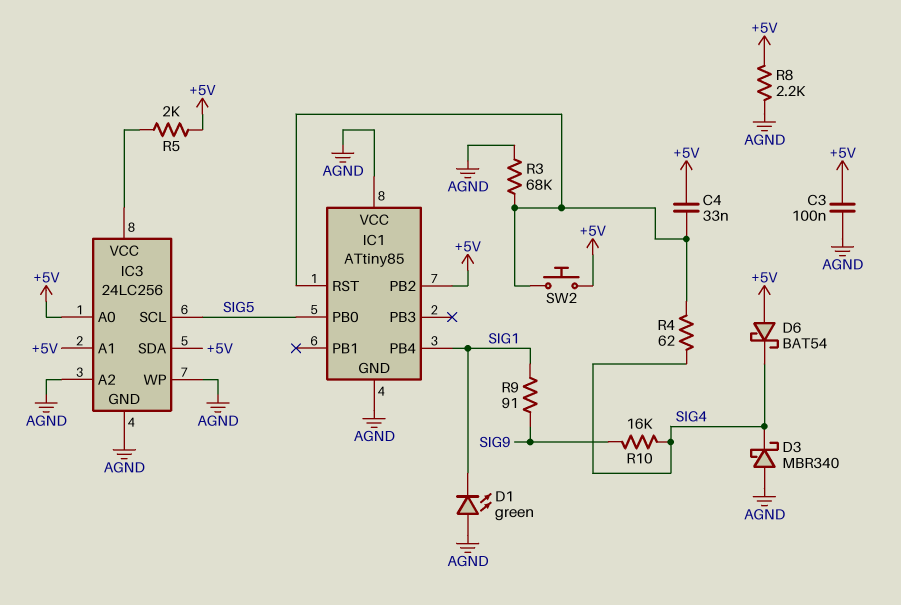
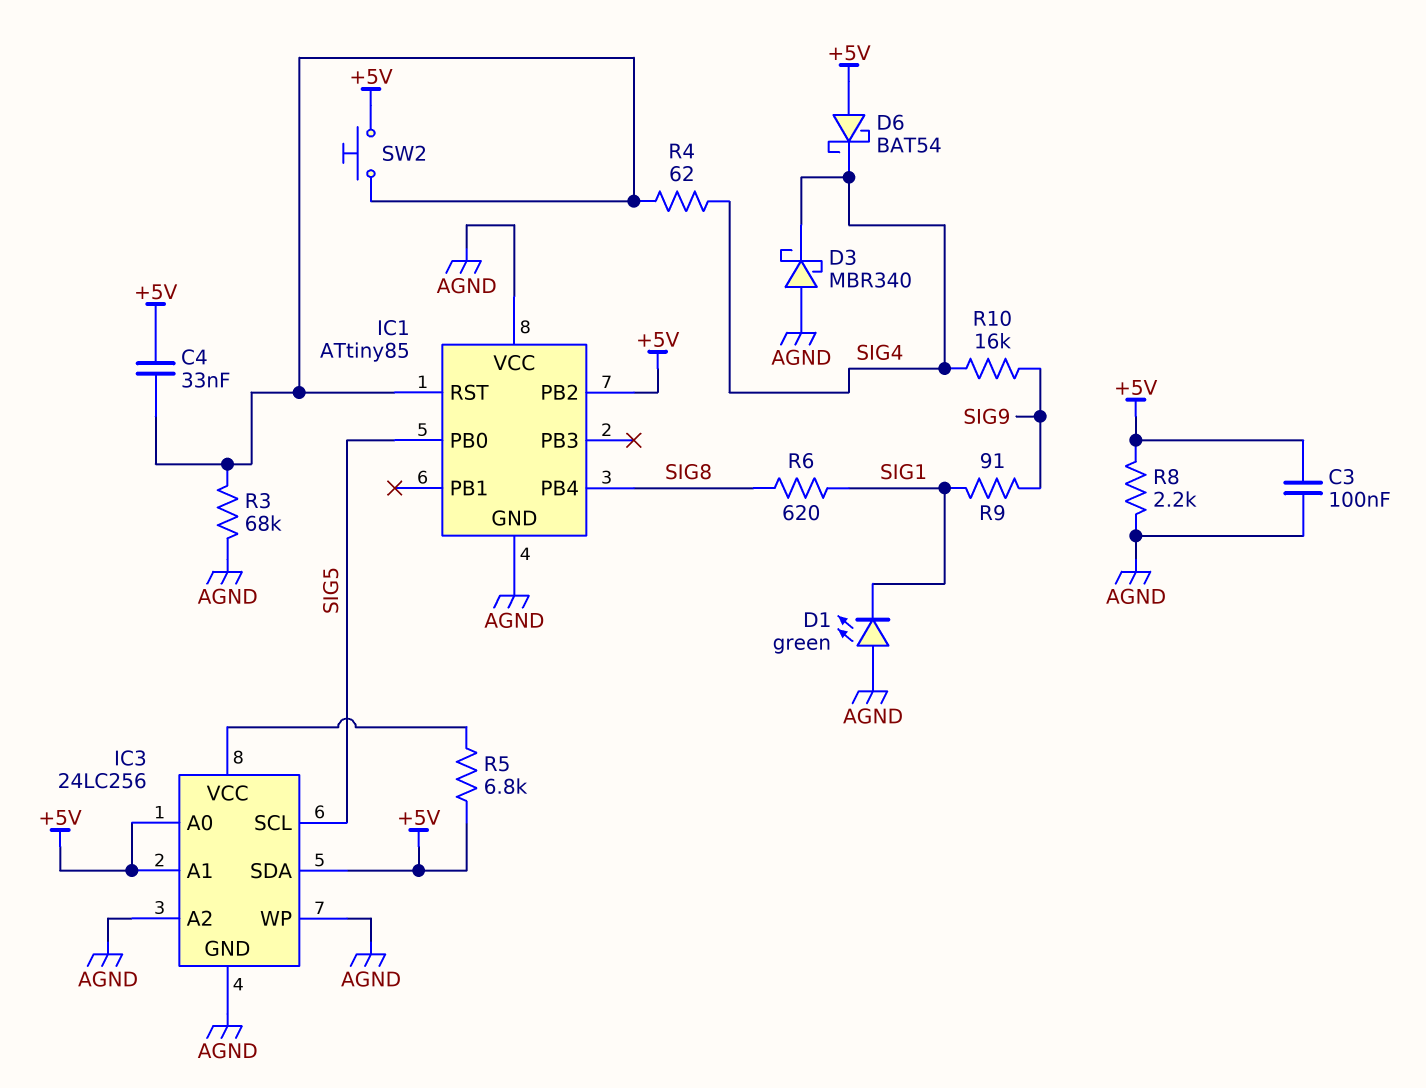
IC1 pin PB4: SIG1 -> SIG8
R5: 2k (+5V, IC3/VCC) -> 6.8k (+5V, IC3/VCC)
R6: none -> 620 (SIG1, SIG8)

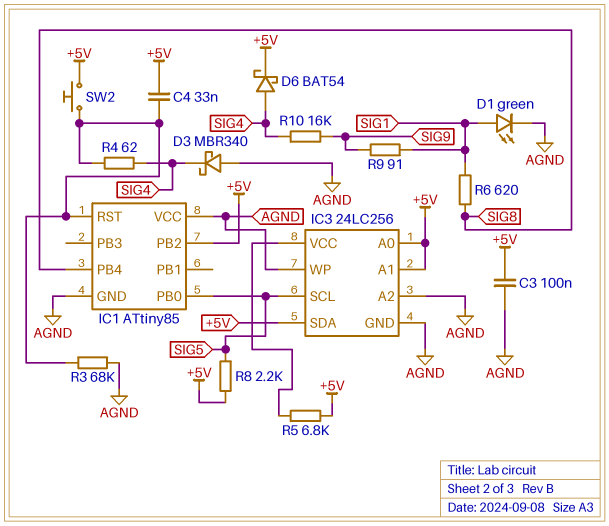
D1: LED green (A AGND, K SIG1) -> LED green (A SIG1, K AGND)
D6: schottky BAT54 (A +5V, K SIG4) -> schottky BAT54 (A SIG4, K +5V)
R8: 2.2k (+5V, AGND) -> 2.2k (+5V, SIG5)

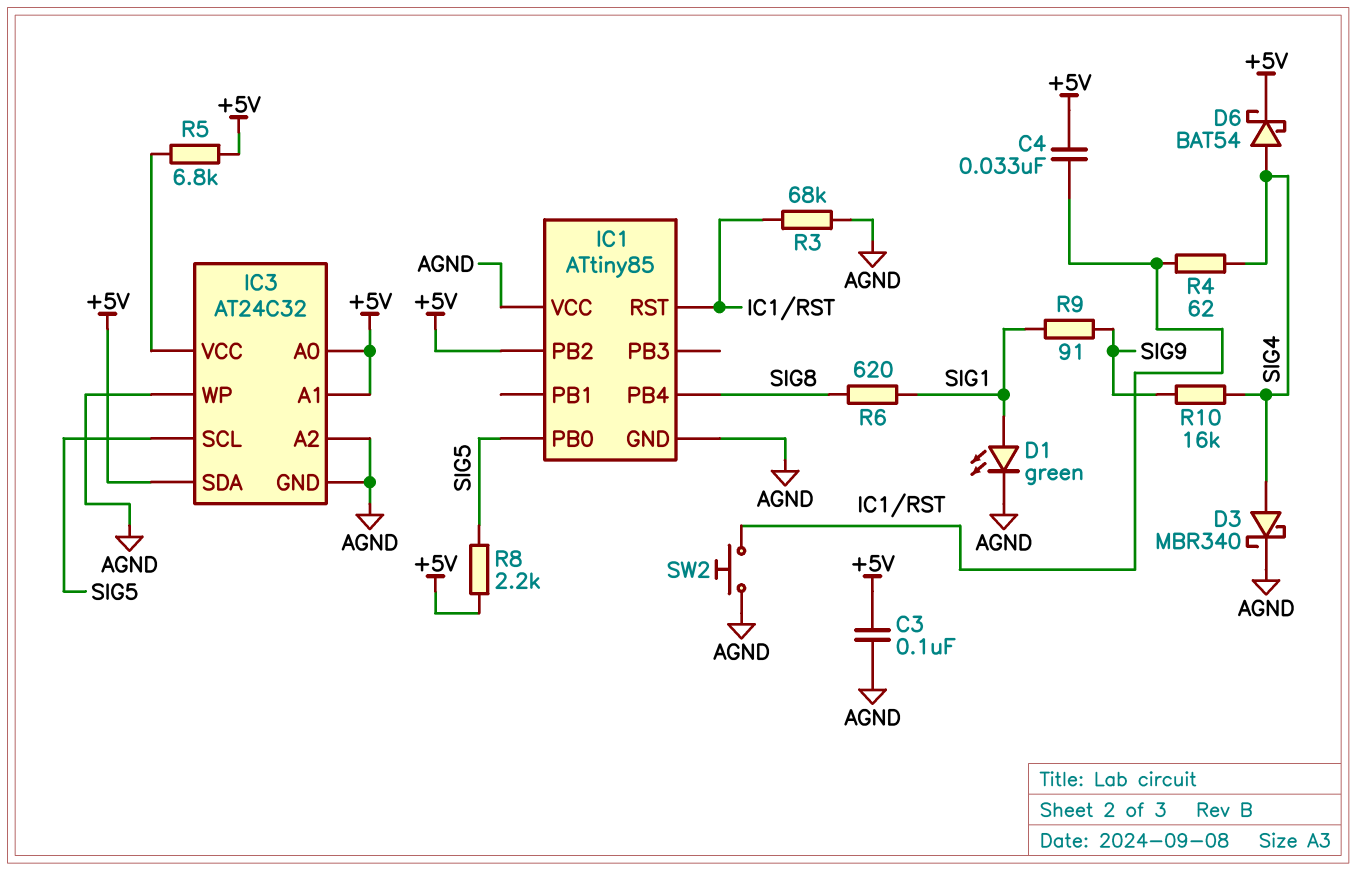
D3: schottky MBR340 (A AGND, K SIG4) -> schottky MBR340 (A SIG4, K AGND)
IC3: 24LC256 -> AT24C32
SW2: button (+5V, IC1/RST) -> button (AGND, IC1/RST)

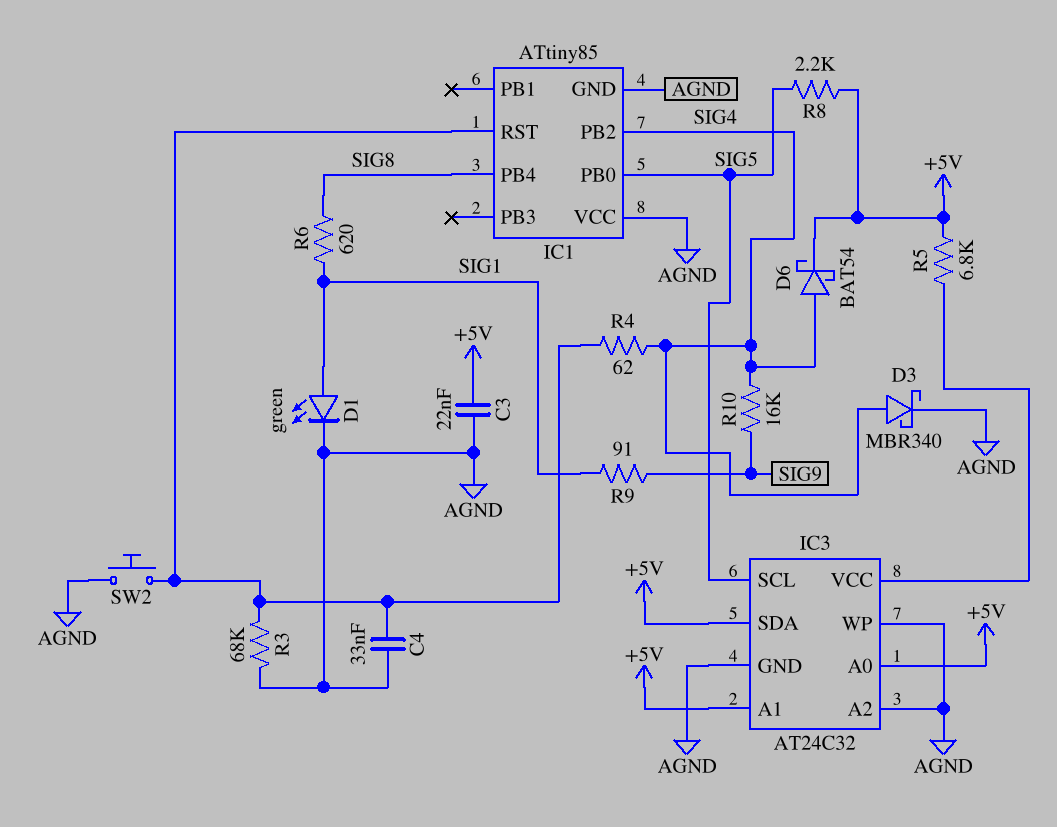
C3: 100nF (+5V, AGND) -> 22nF (+5V, AGND)
C4: 33nF (+5V, IC1/RST) -> 33nF (AGND, IC1/RST)
IC1 pin PB2: +5V -> SIG4

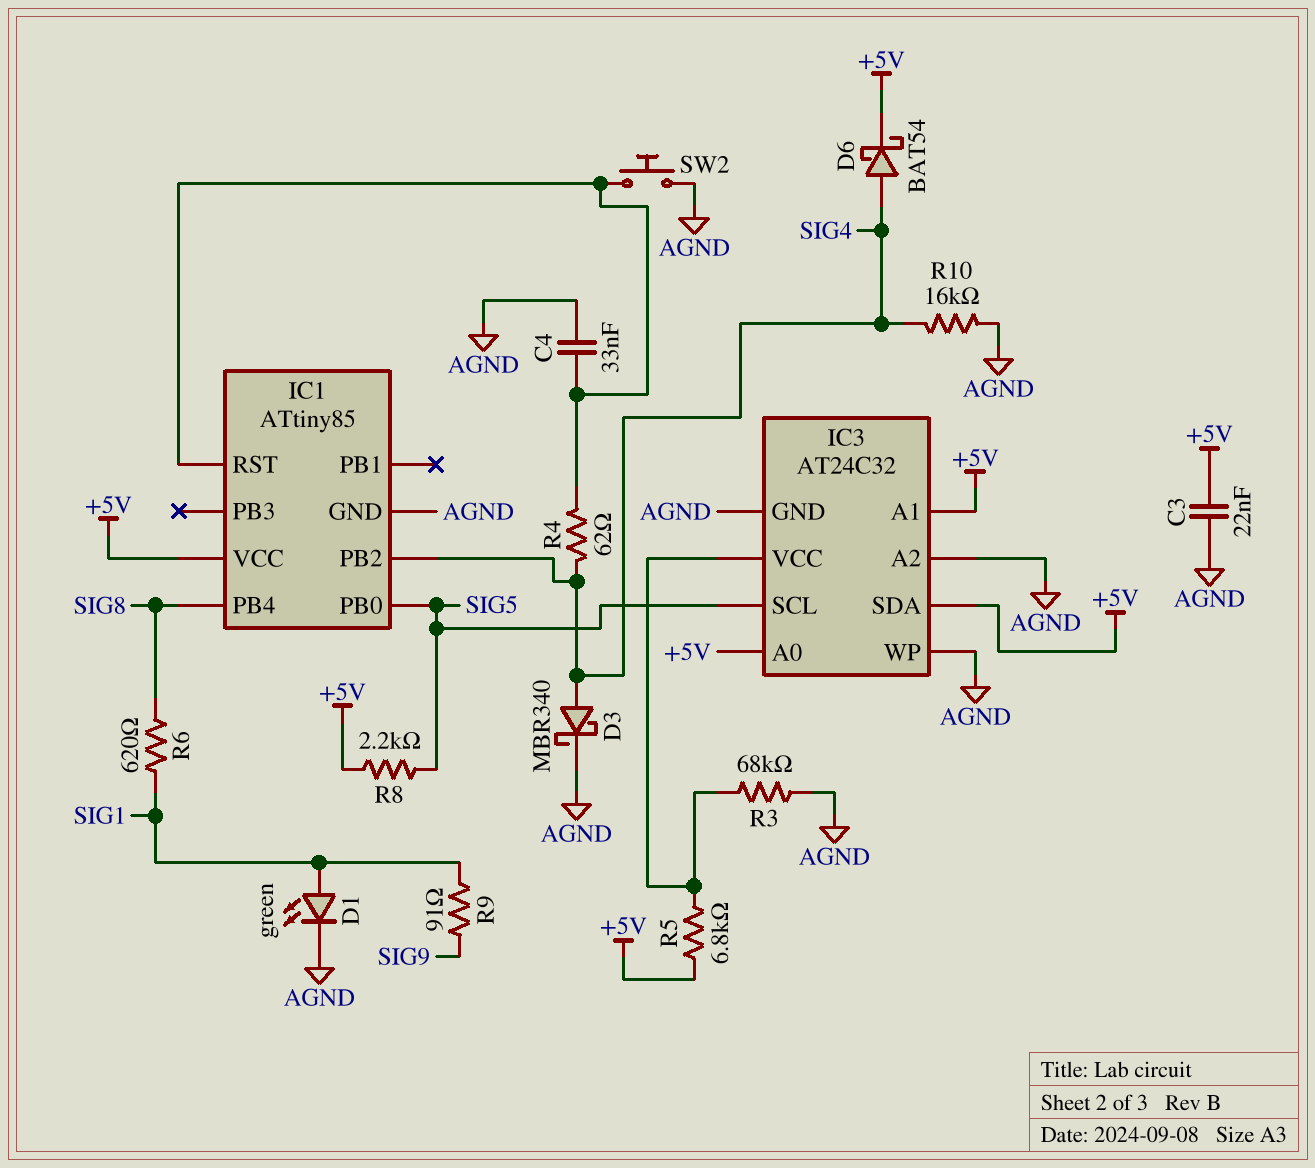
IC1 pin VCC: AGND -> +5V
R3: 68k (AGND, IC1/RST) -> 68k (AGND, IC3/VCC)
R10: 16k (SIG4, SIG9) -> 16k (AGND, SIG4)

